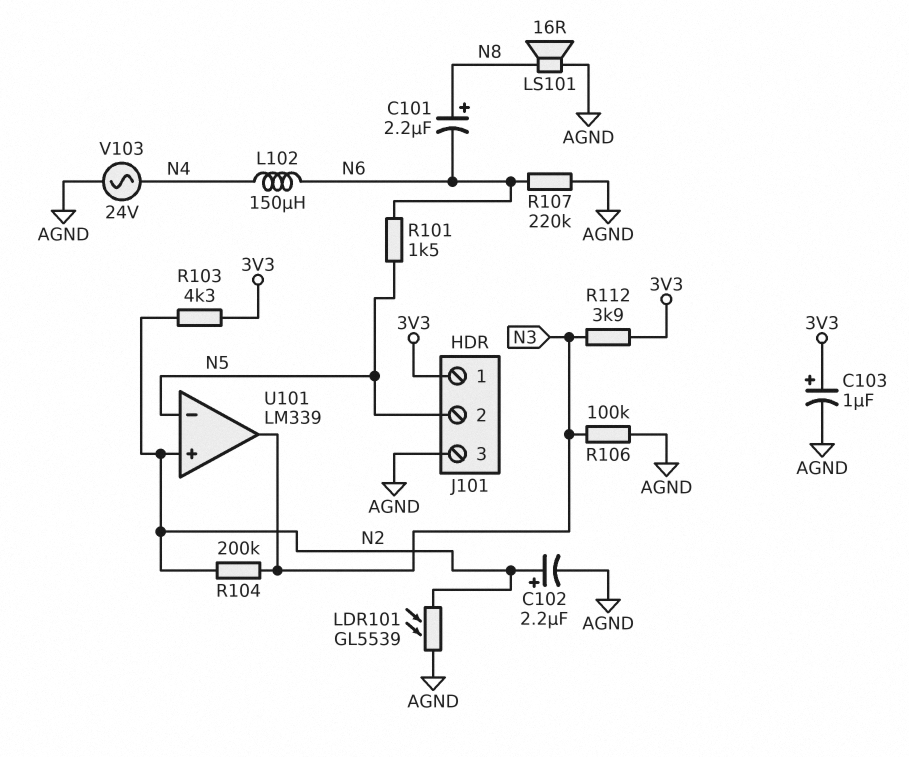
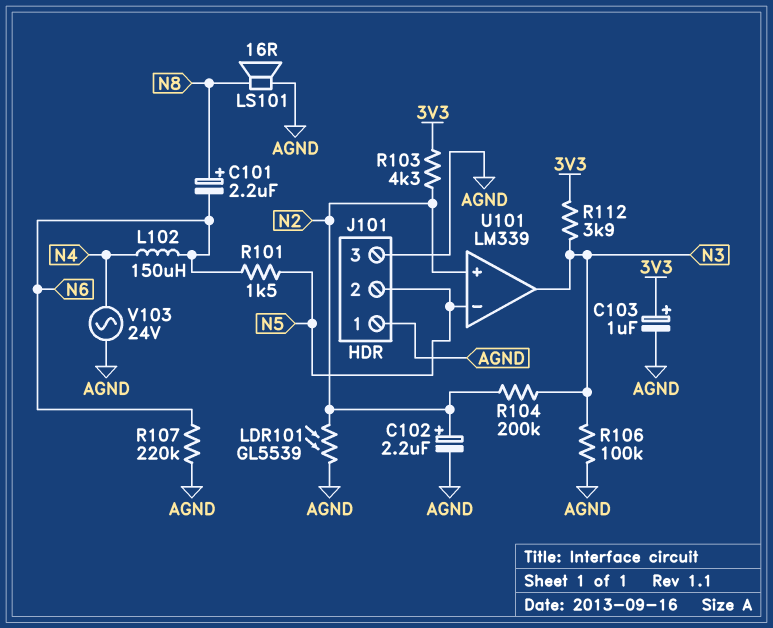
J101 pin 1: 3V3 -> AGND

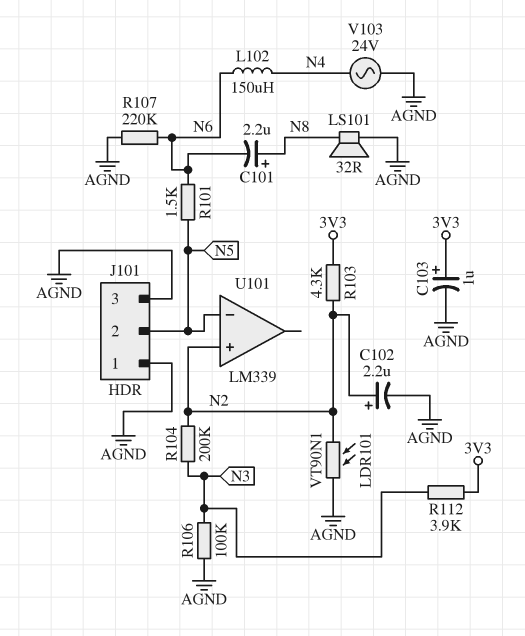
LDR101: GL5539 (AGND, N2) -> VT90N1 (AGND, N2)
LS101: speaker 16R (AGND, N8) -> speaker 32R (AGND, N8)
U101 pin out: N3 -> none

